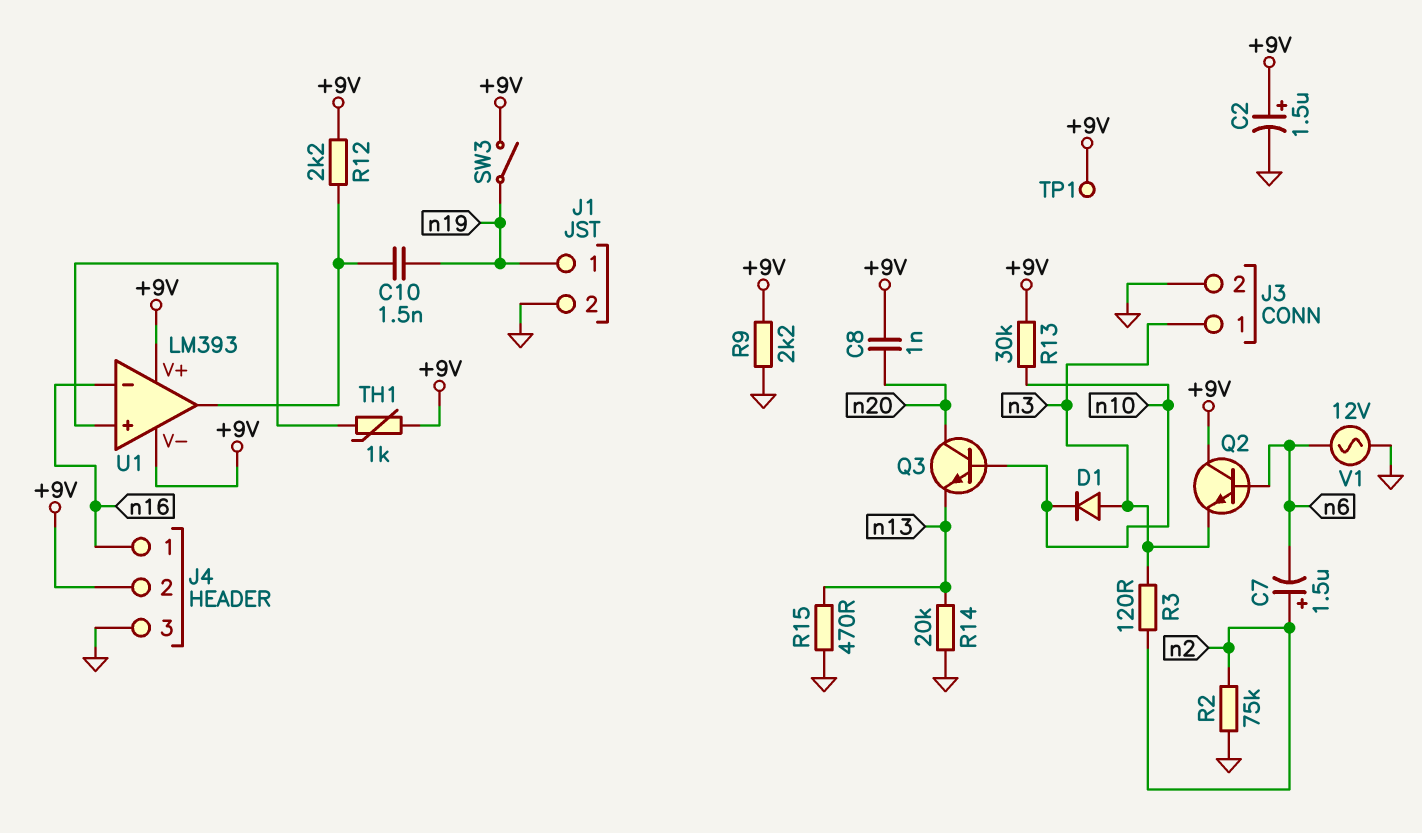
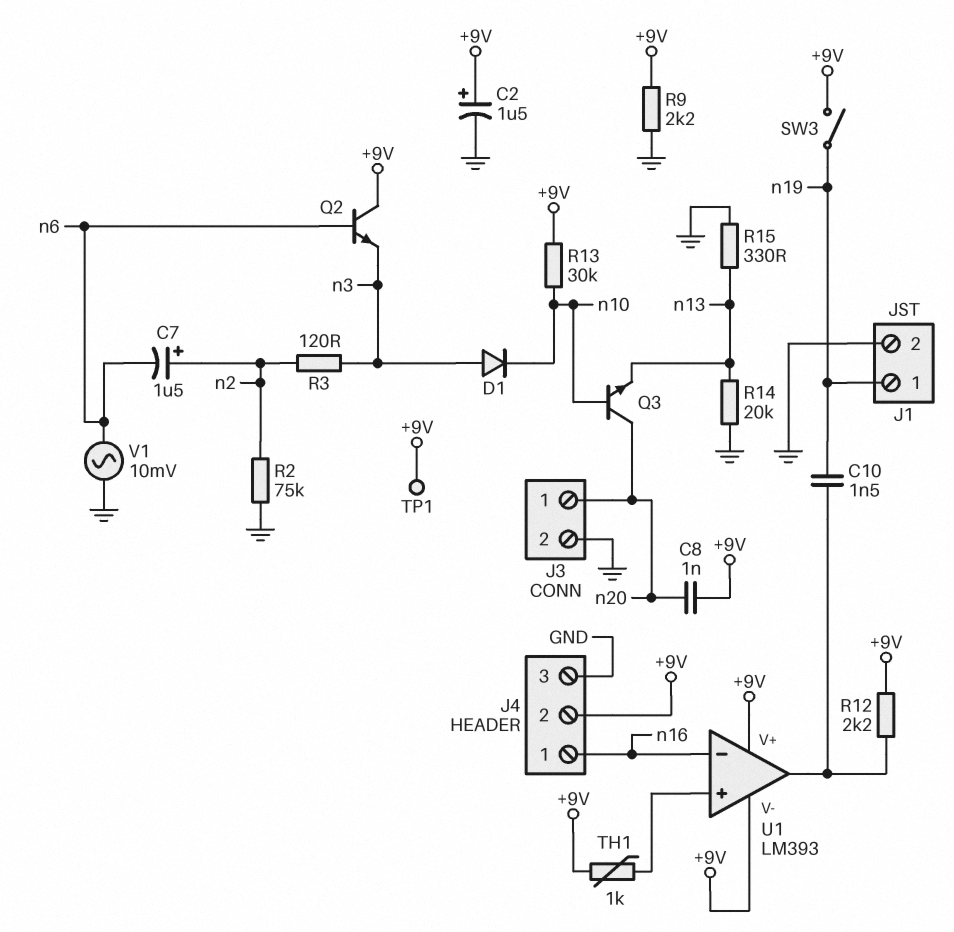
J3 pin 1: n3 -> n20
R15: 470 (GND, n13) -> 330 (GND, n13)
V1: AC 12V (GND, n6) -> AC 10mV (GND, n6)

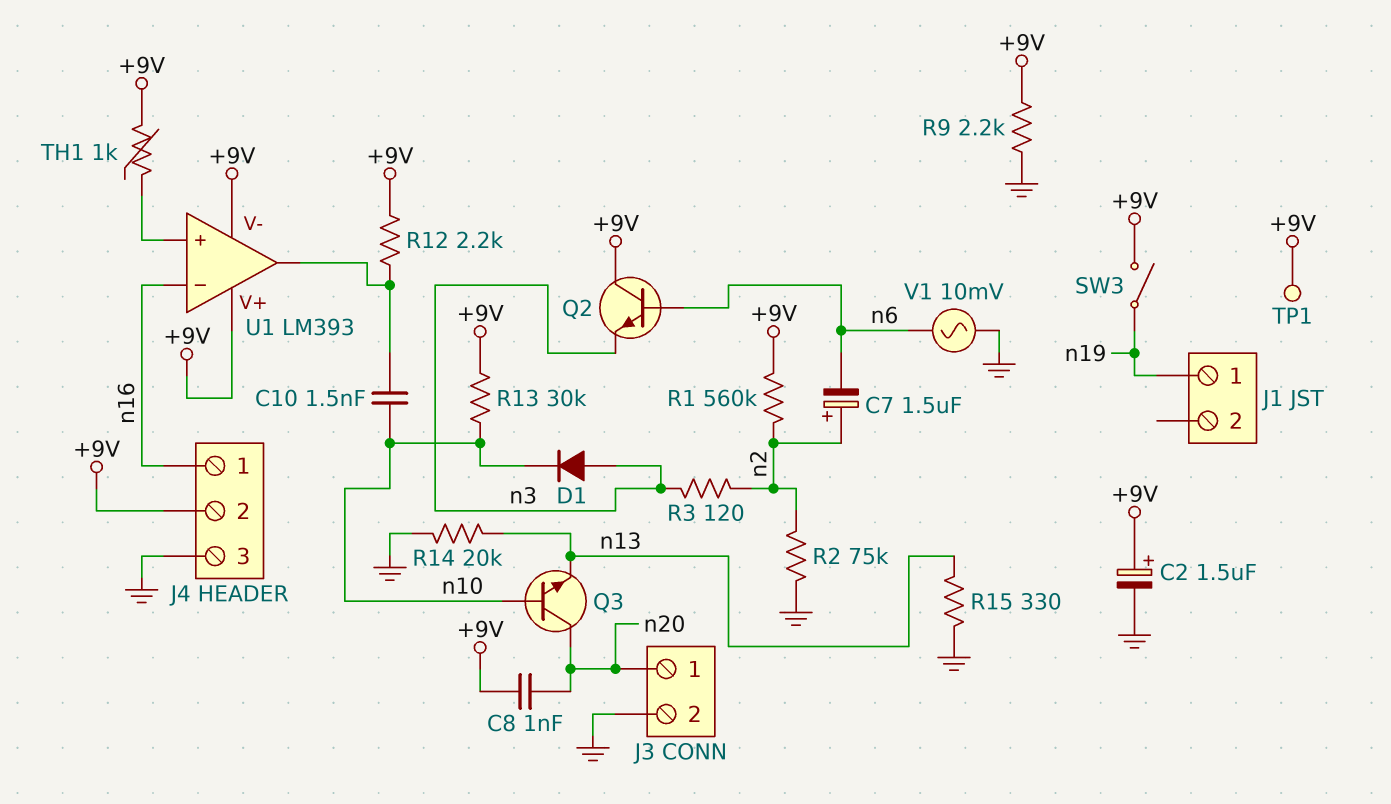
C10: 1.5nF (U1/out, n19) -> 1.5nF (U1/out, n10)
J1 pin 2: GND -> none
R1: none -> 560k (+9V, n2)

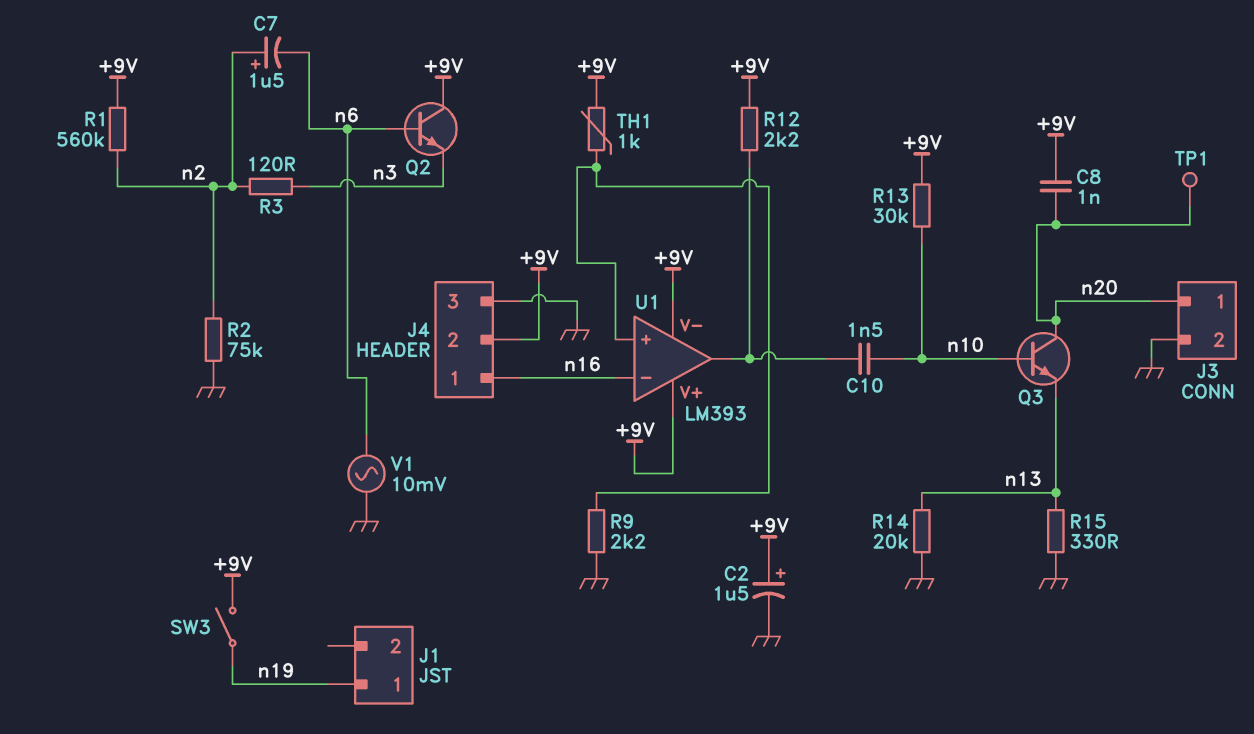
D1: diode (A n3, K n10) -> none
R9: 2.2k (+9V, GND) -> 2.2k (GND, U1/in+)
TP1: test point (+9V) -> test point (n20)

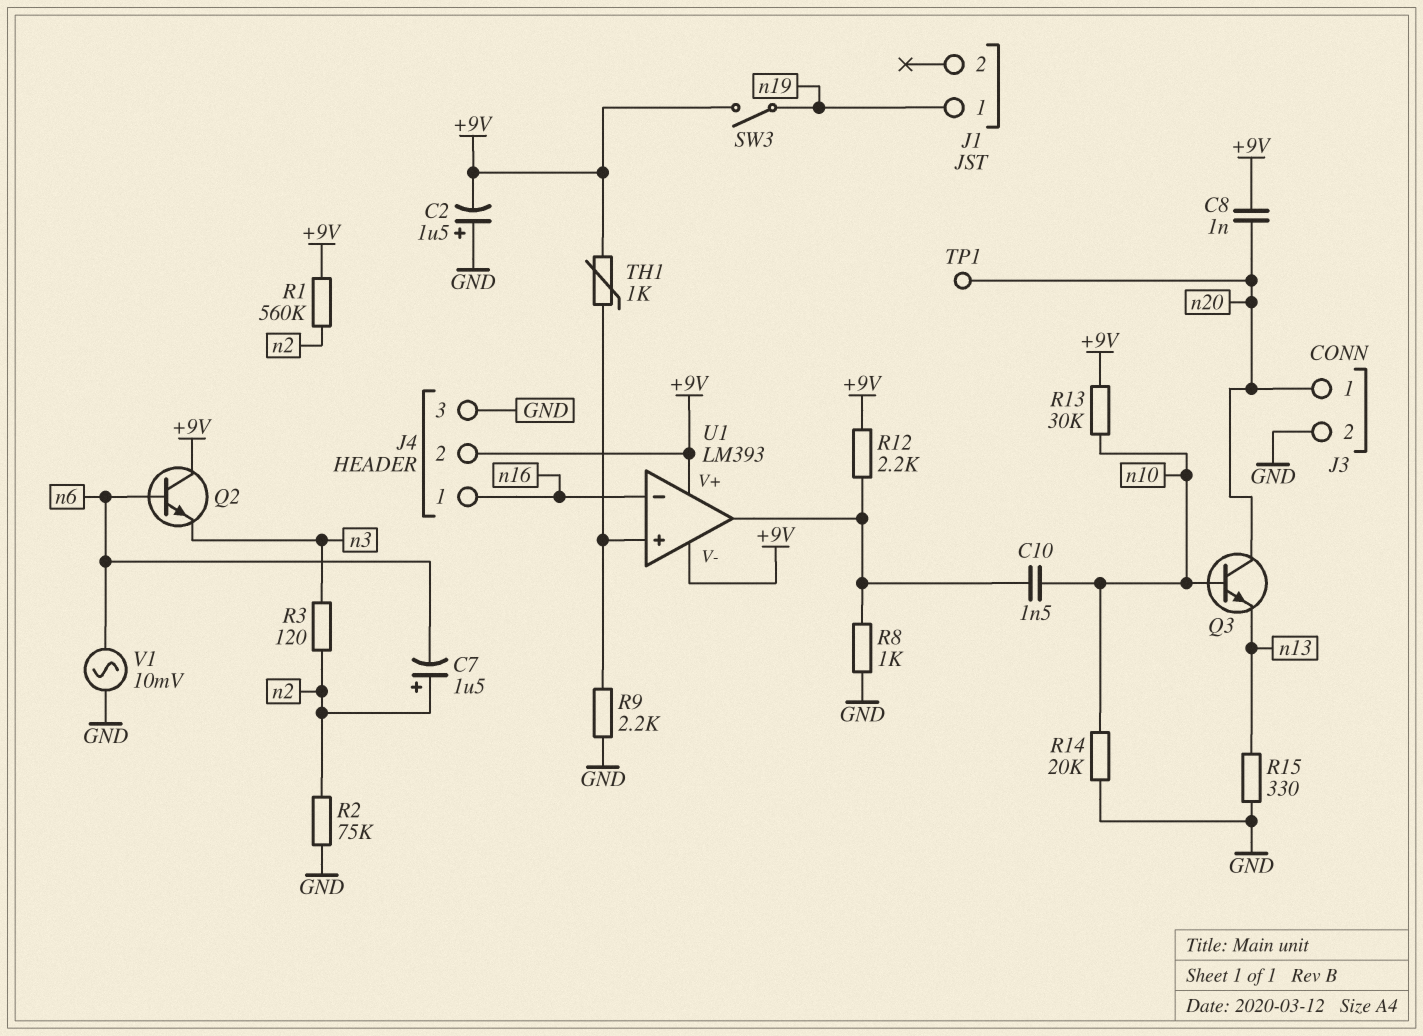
C2: 1.5uF (plus +9V, minus GND) -> 1.5uF (plus GND, minus +9V)
R8: none -> 1k (GND, U1/out)
R14: 20k (GND, n13) -> 20k (GND, n10)

